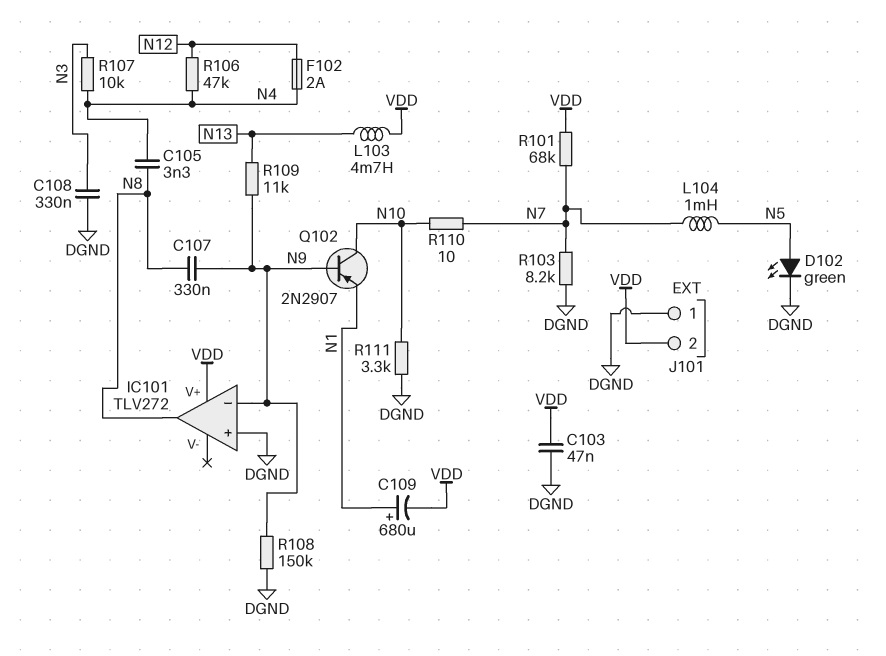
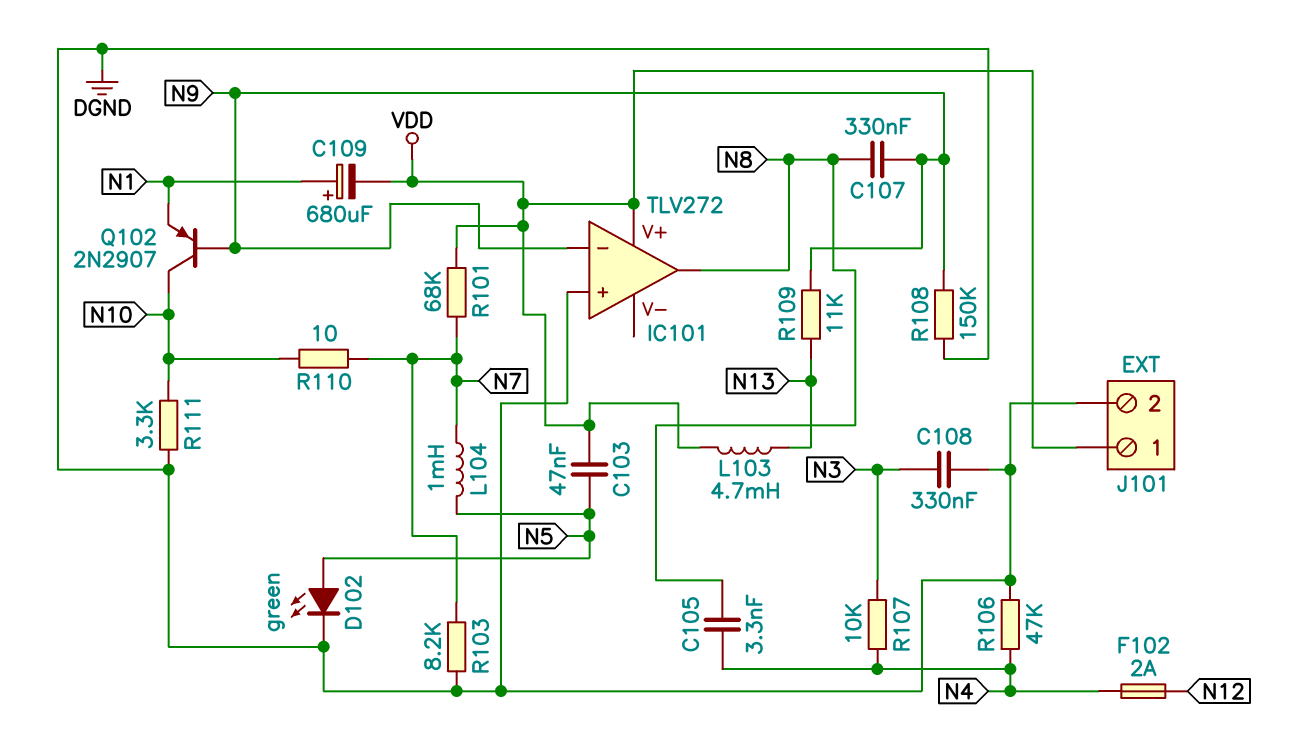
C103: 47nF (DGND, VDD) -> 47nF (N5, VDD)
J101 pin 1: DGND -> VDD
J101 pin 2: VDD -> DGND
R106: 47k (N4, N12) -> 47k (DGND, N4)

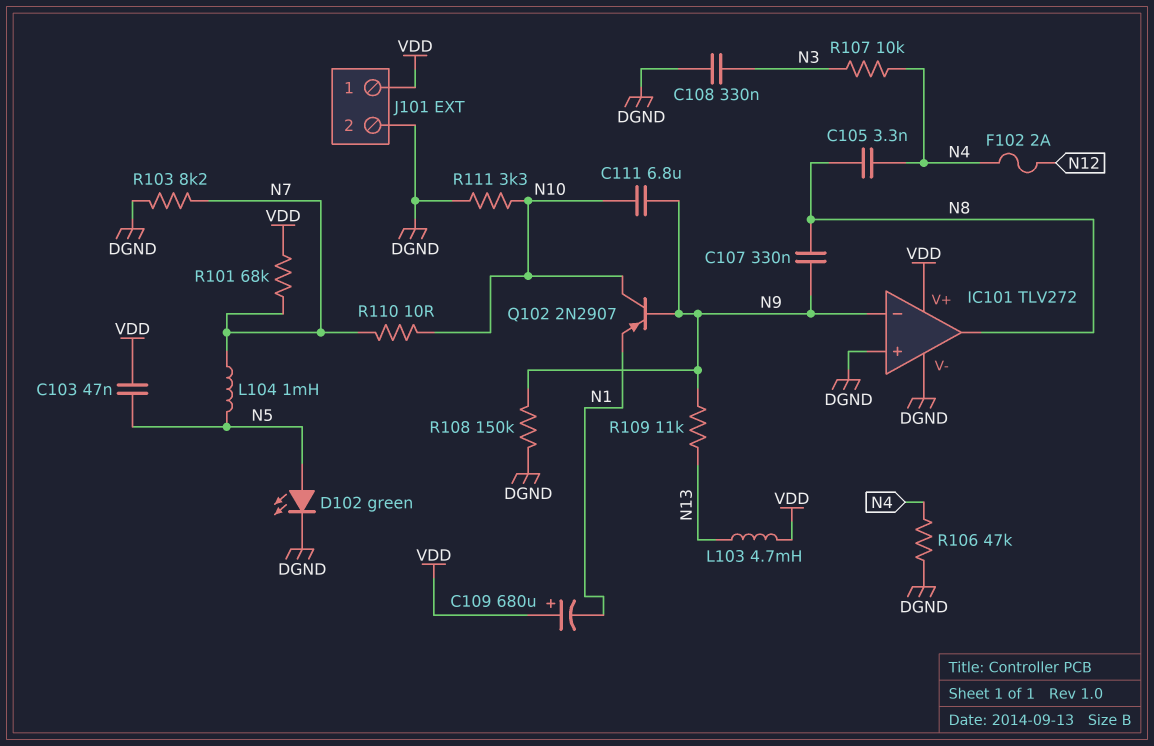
C109: 680uF (plus N1, minus VDD) -> 680uF (plus VDD, minus N1)
C111: none -> 6.8uF (N9, N10)
IC101 pin V-: none -> DGND

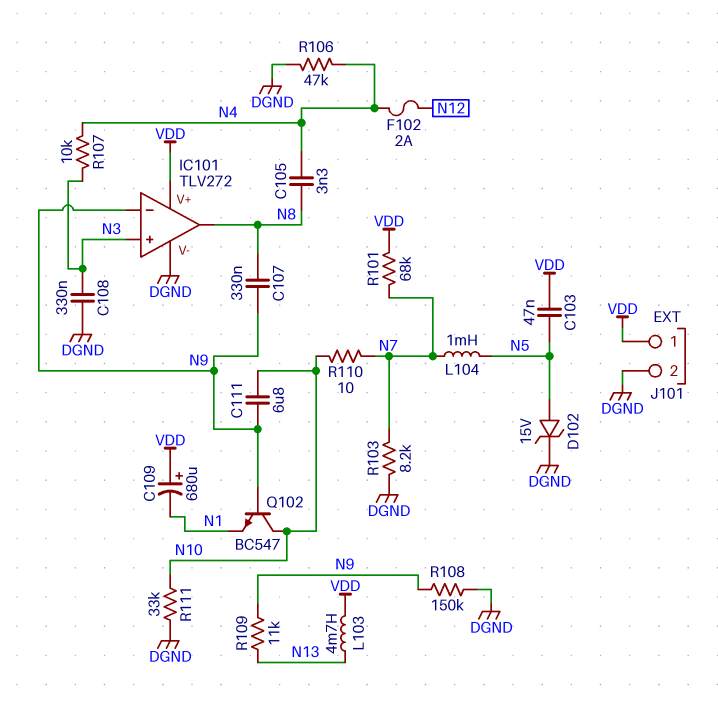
D102: LED green (A N5, K DGND) -> zener 15V (A N5, K DGND)
IC101 pin in+: DGND -> N3
Q102: PNP 2N2907 (B N9, C N10, E N1) -> NPN BC547 (B N9, C N10, E N1)
R111: 3.3k (DGND, N10) -> 33k (DGND, N10)

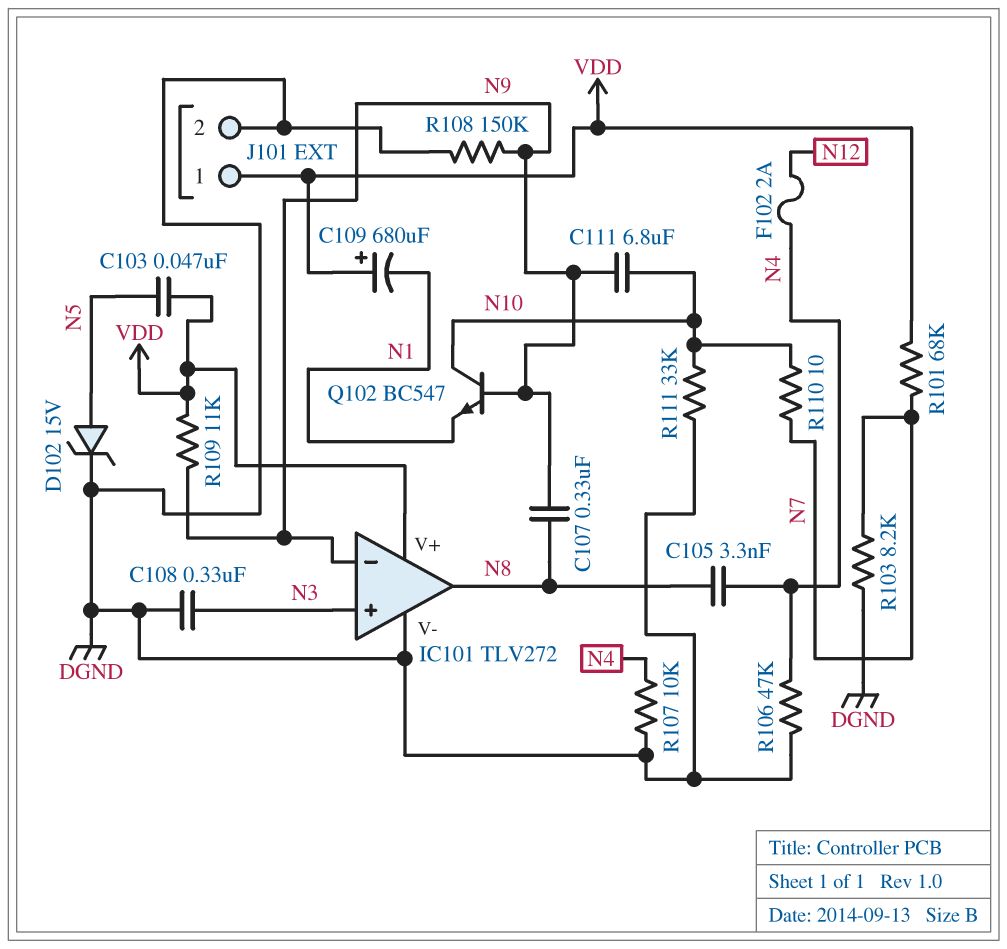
L103: 4.7mH (N13, VDD) -> none
L104: 1mH (N5, N7) -> none
R107: 10k (N3, N4) -> 10k (DGND, N4)
R109: 11k (N9, N13) -> 11k (N9, VDD)

